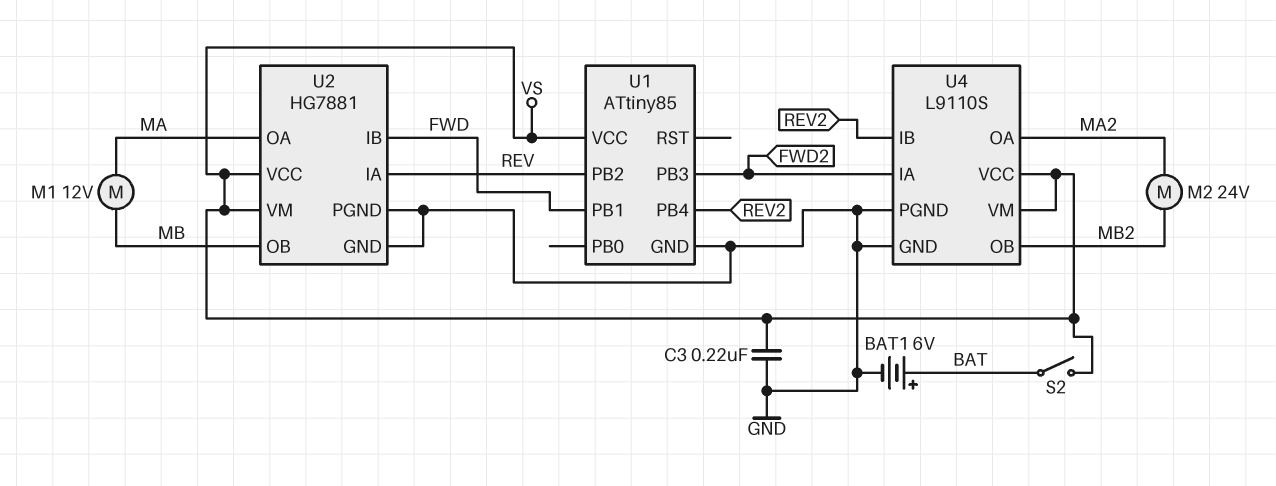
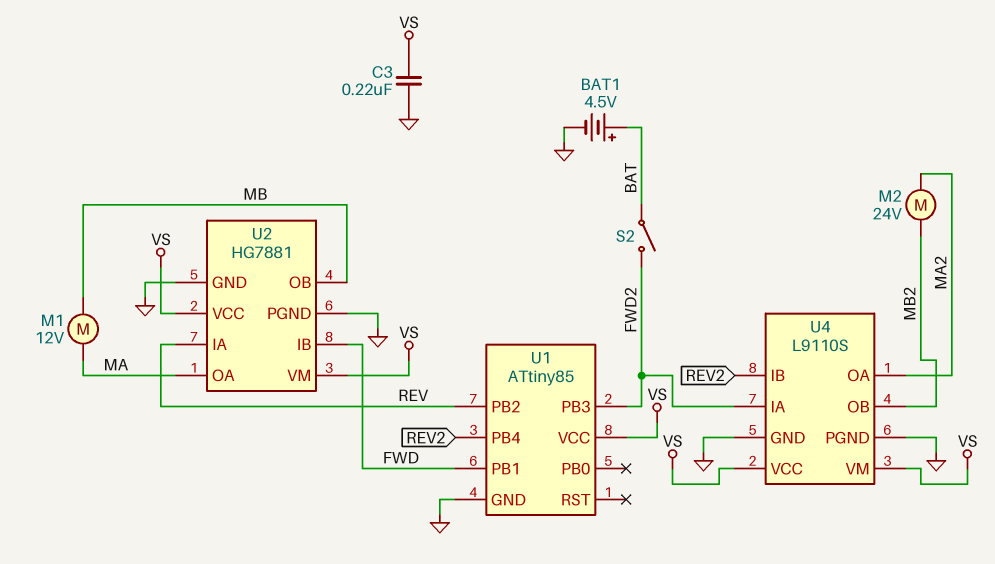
BAT1: 6V (plus BAT, minus GND) -> 4.5V (plus BAT, minus GND)
S2: switch (BAT, VS) -> switch (BAT, FWD2)

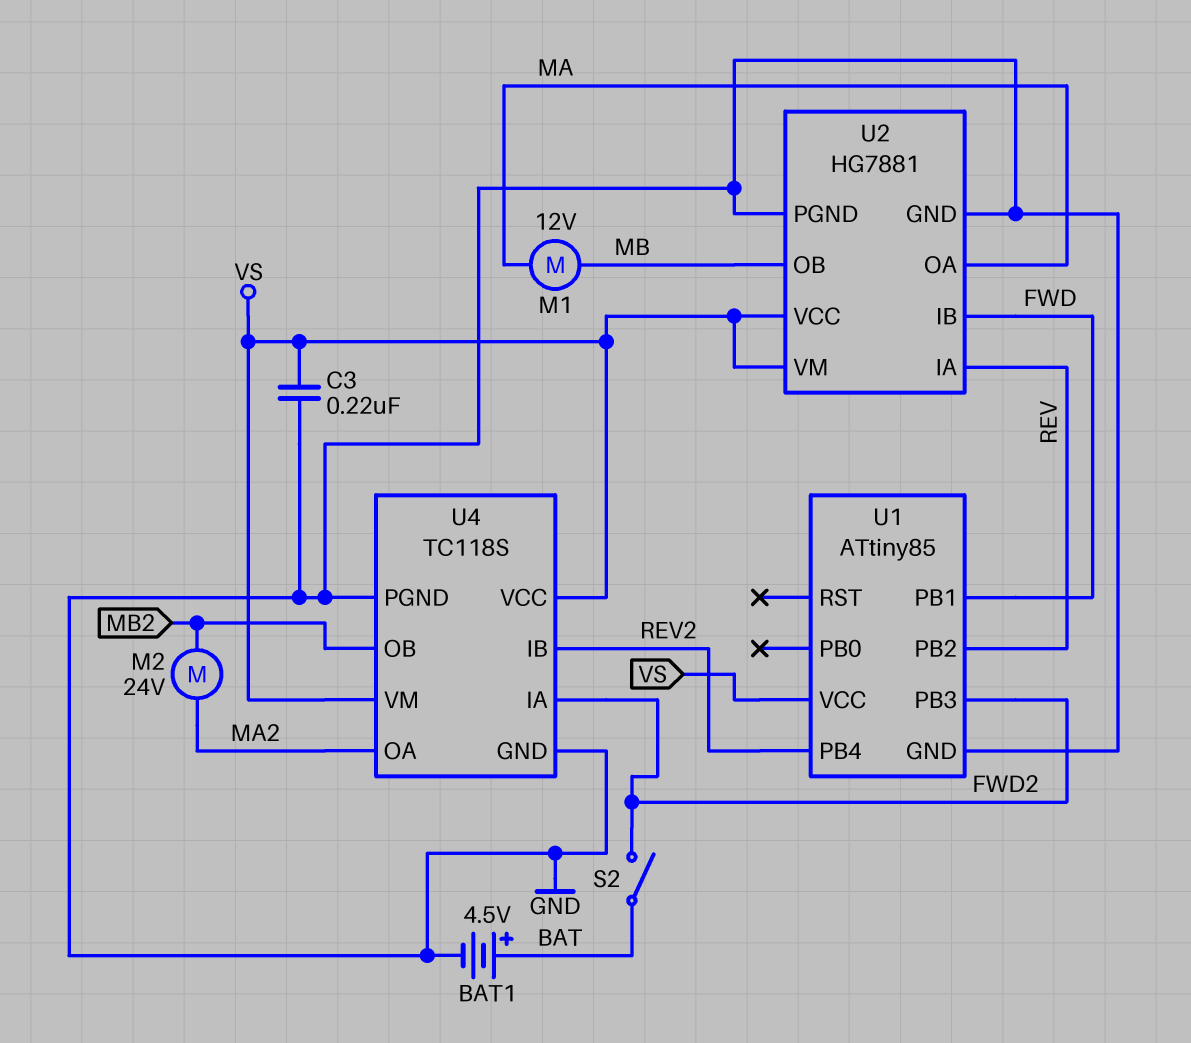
U4: L9110S -> TC118S

